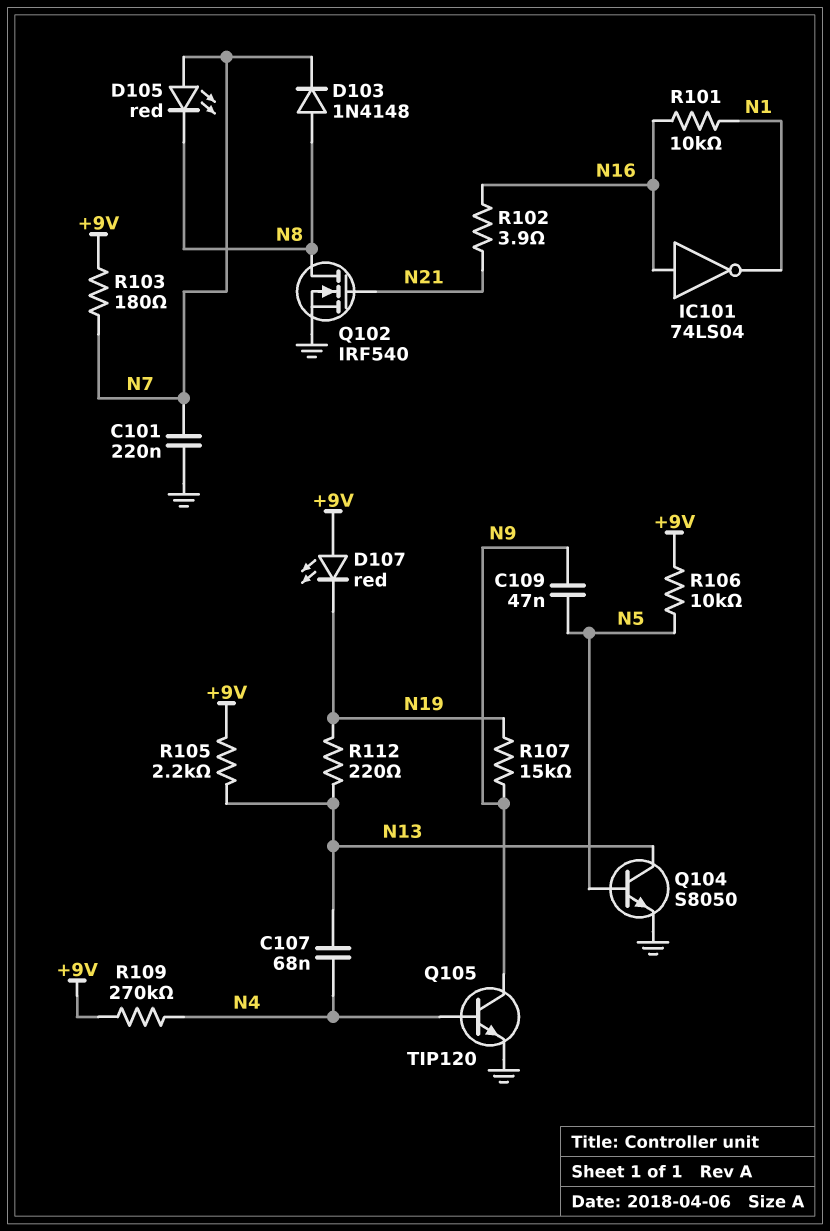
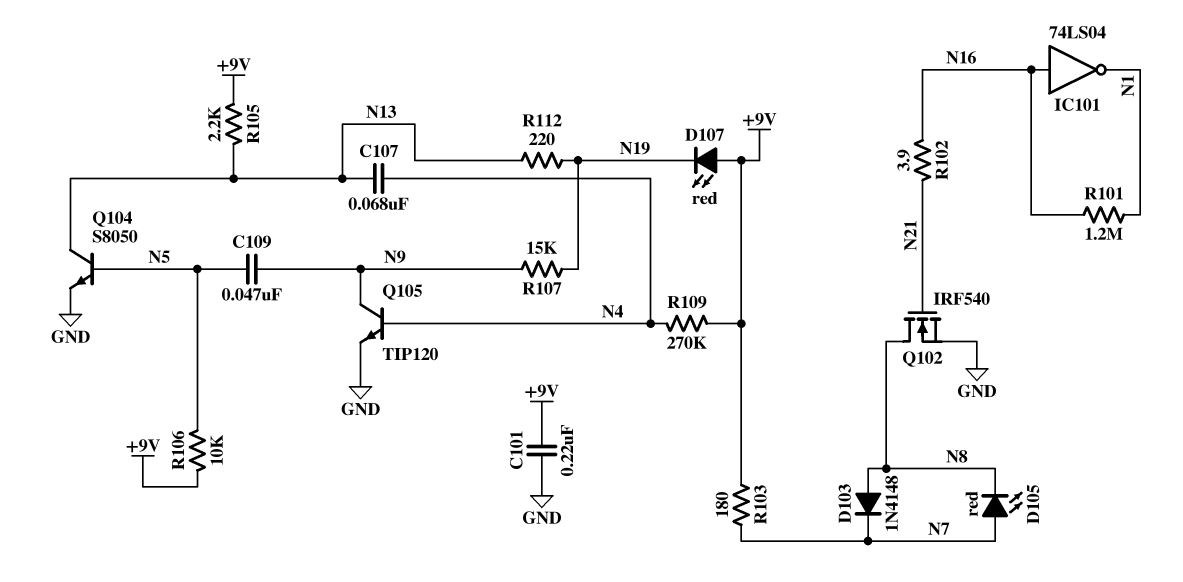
C101: 220nF (GND, N7) -> 220nF (+9V, GND)
R101: 10k (N1, N16) -> 1.2M (N1, N16)

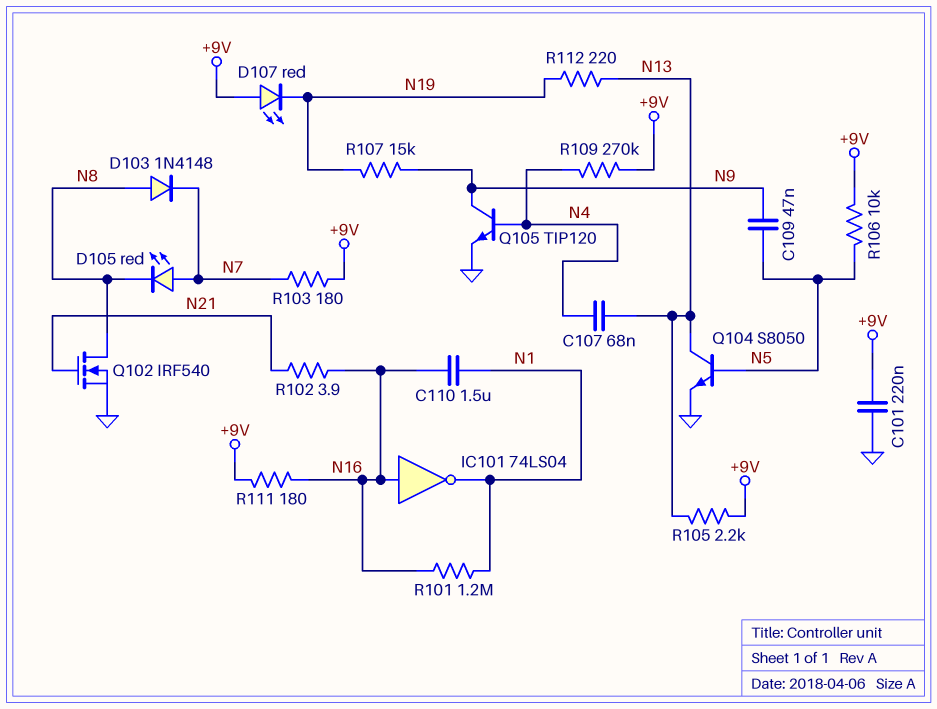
C110: none -> 1.5uF (N1, N16)
R111: none -> 180 (+9V, N16)

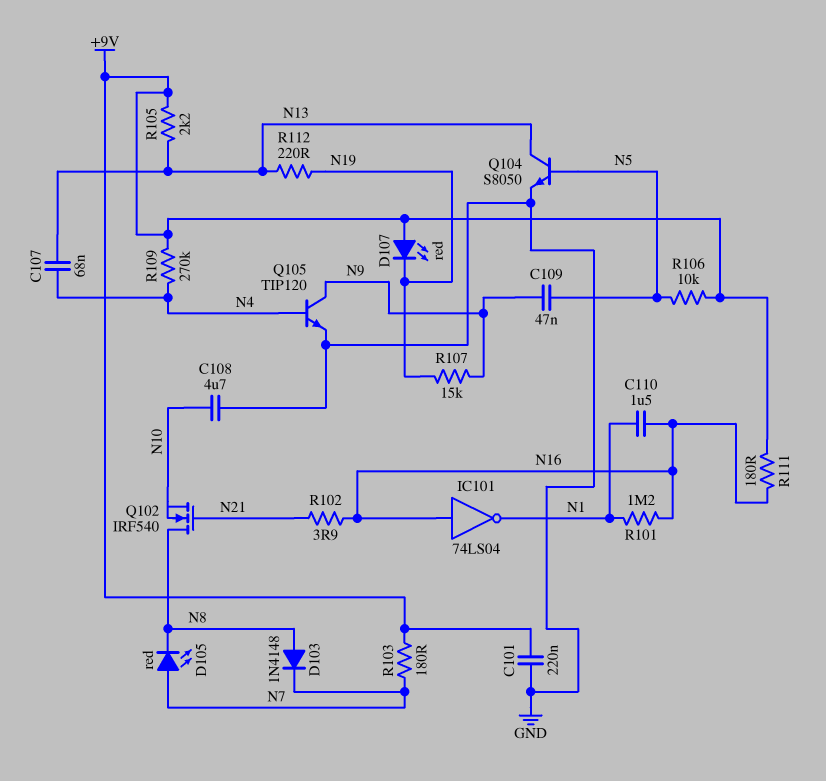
C108: none -> 4.7uF (GND, N10)
Q102: NMOS IRF540 (G N21, D N8, S GND) -> NMOS IRF540 (G N21, D N8, S N10)

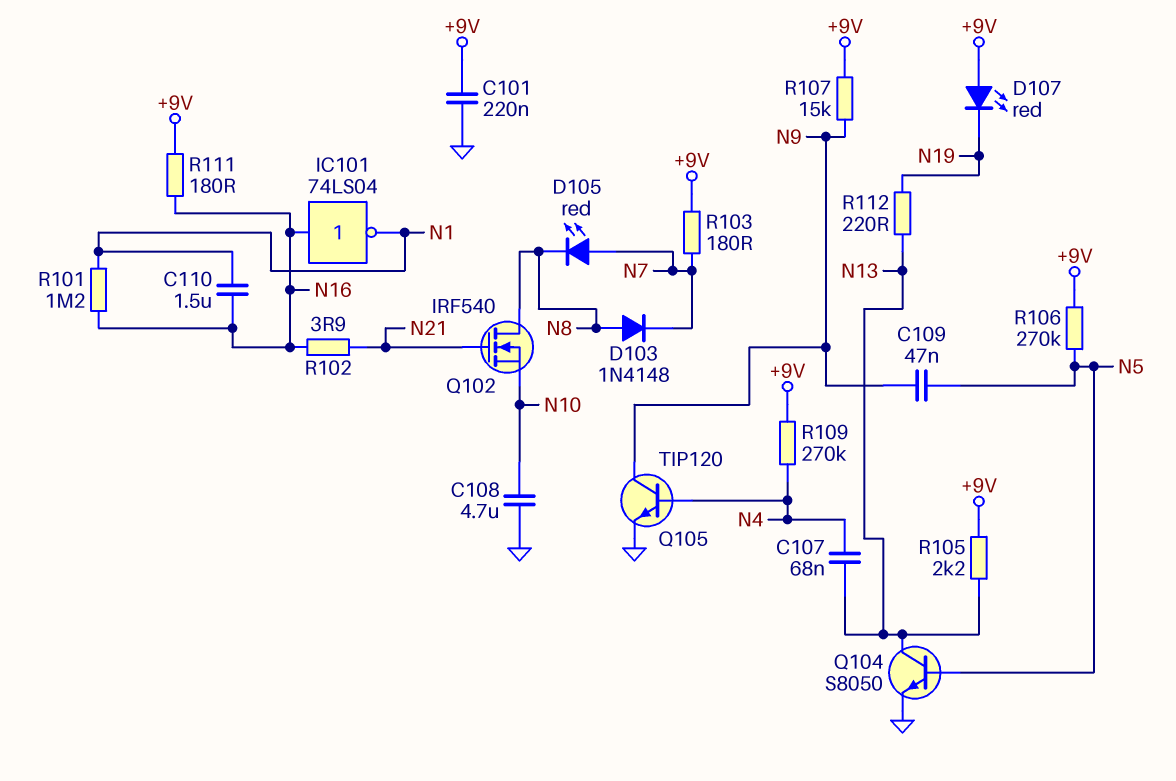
R106: 10k (+9V, N5) -> 270k (+9V, N5)
R107: 15k (N9, N19) -> 15k (+9V, N9)

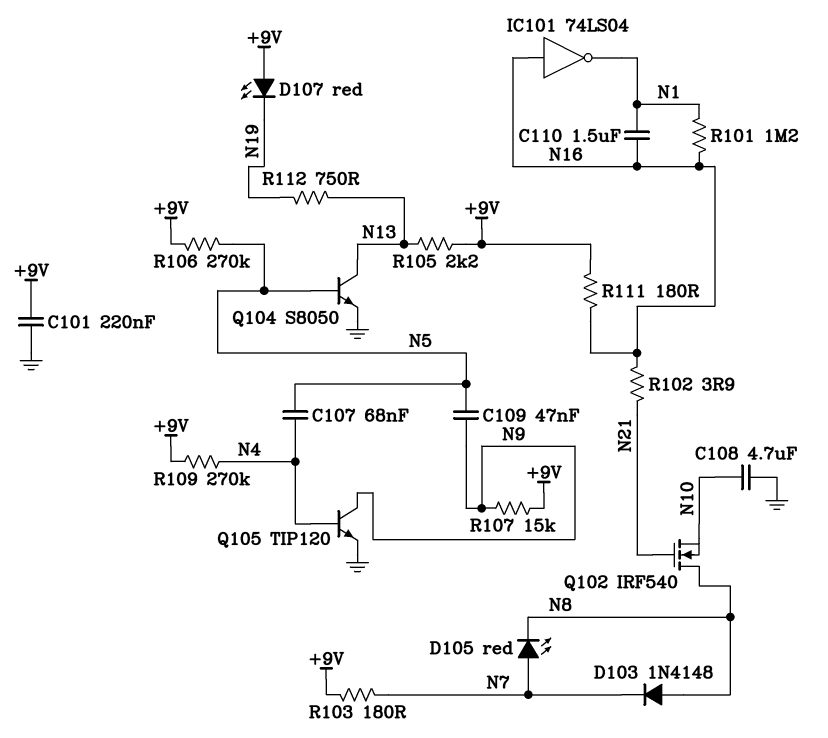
C107: 68nF (N4, N13) -> 68nF (N4, N5)
R112: 220 (N13, N19) -> 750 (N13, N19)

